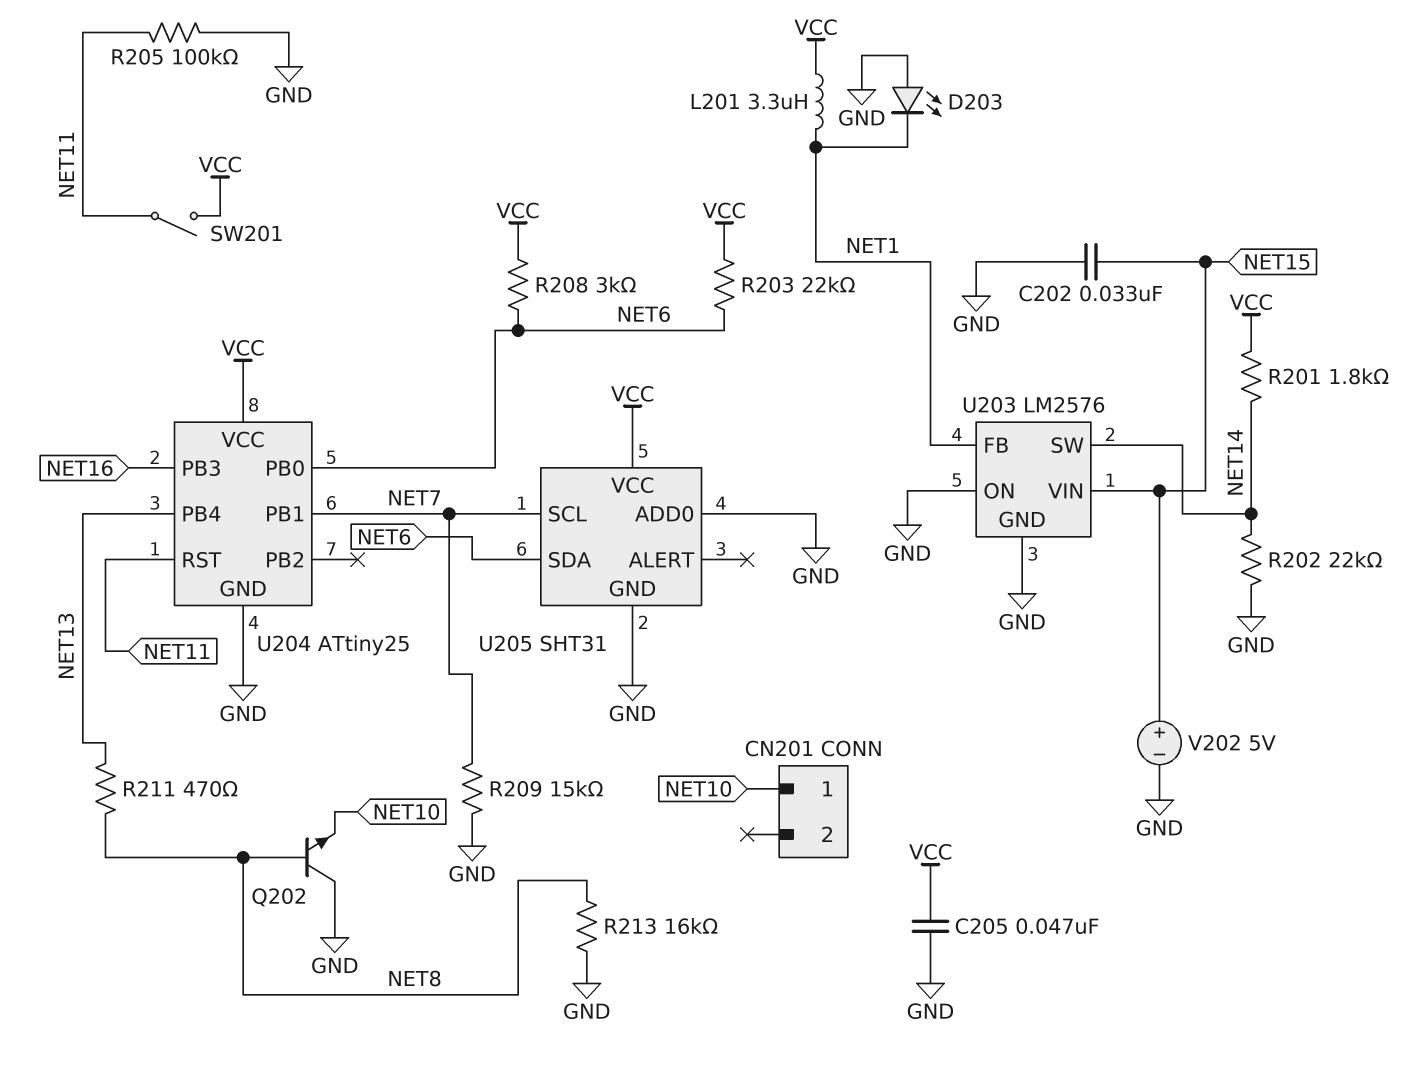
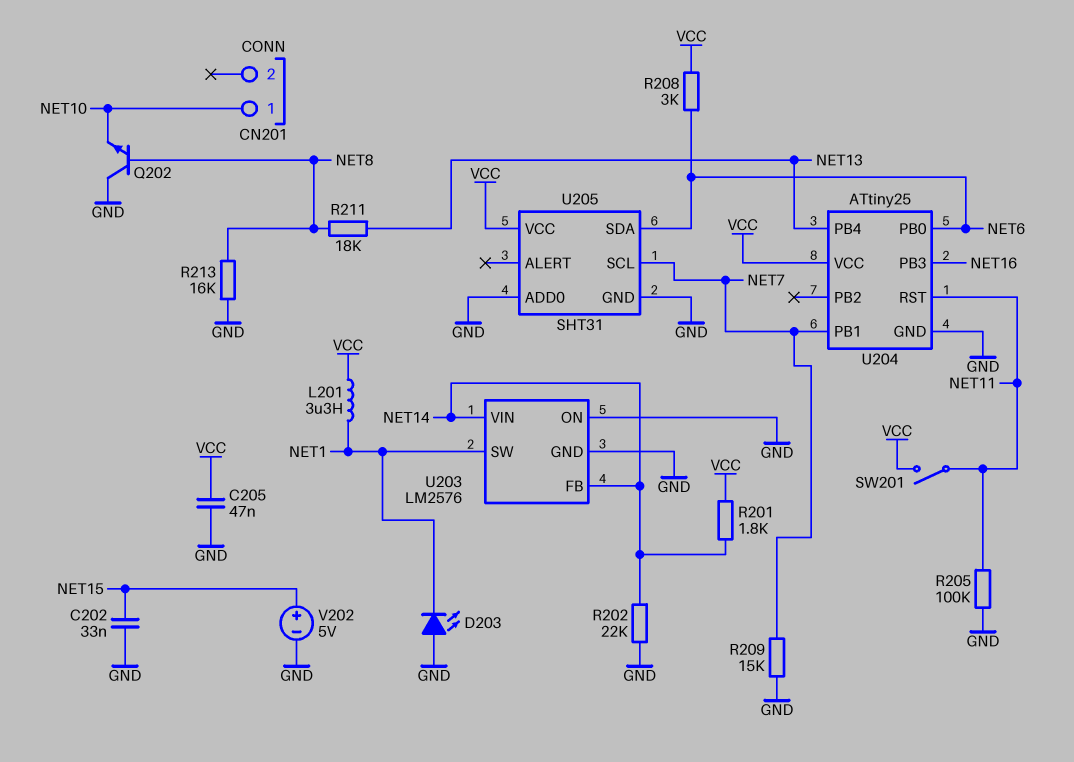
R203: 22k (NET6, VCC) -> none
R211: 470 (NET8, NET13) -> 18k (NET8, NET13)
U203 pin FB: NET1 -> NET14
U203 pin SW: NET14 -> NET1
U203 pin VIN: NET15 -> NET14

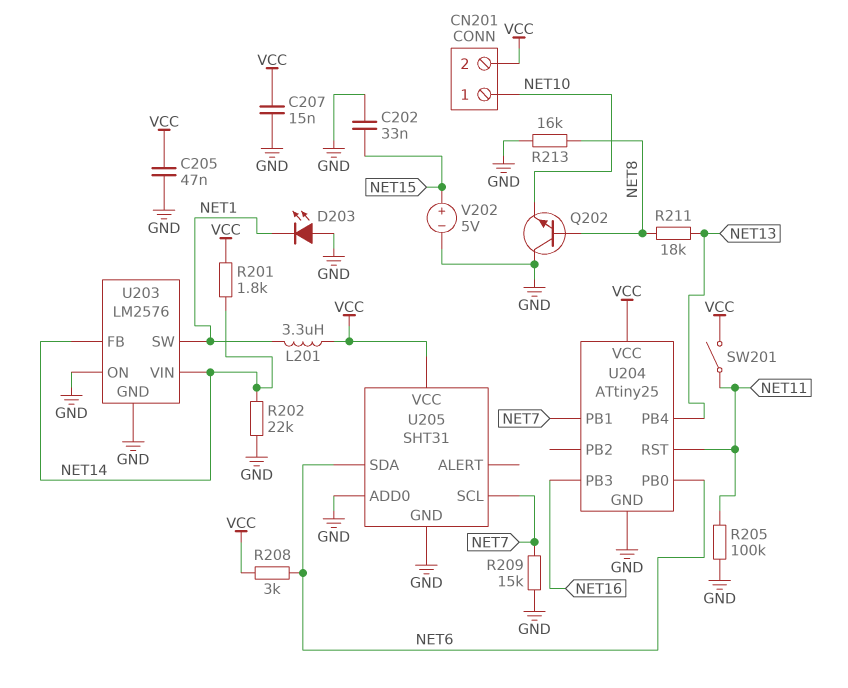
C207: none -> 15nF (GND, VCC)
CN201 pin 2: none -> VCC

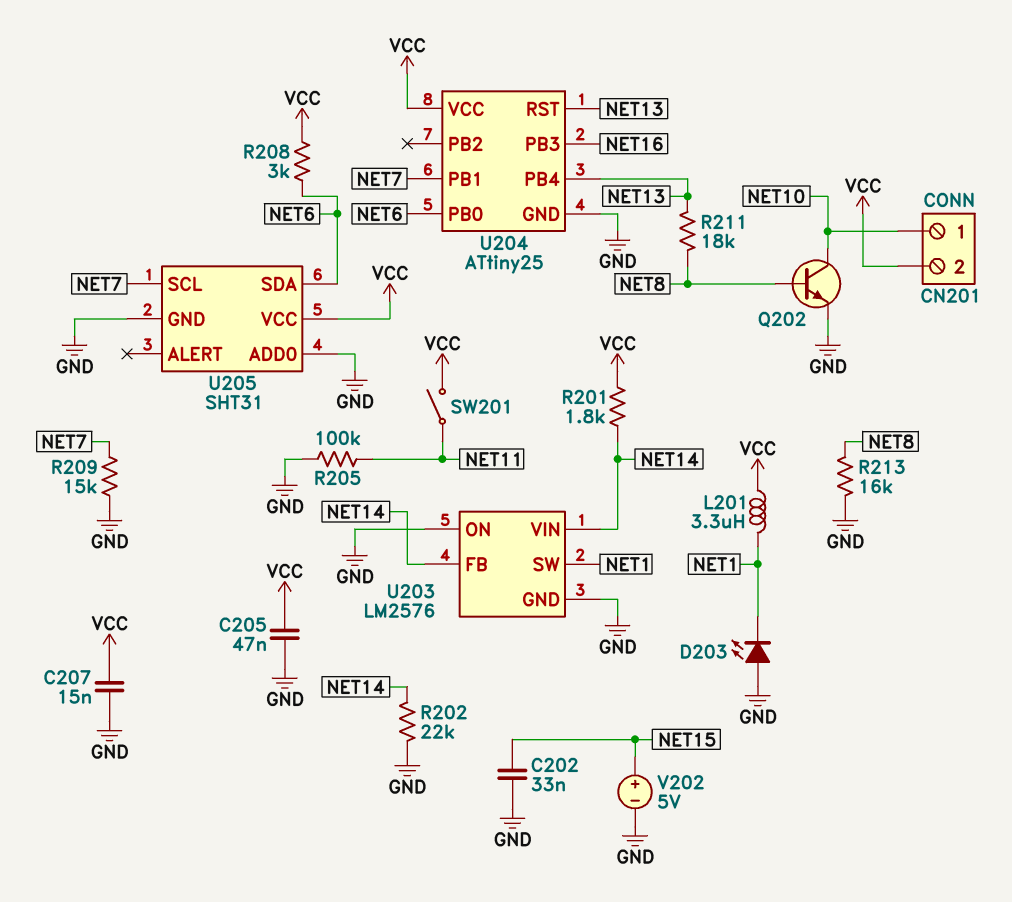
Q202: NPN (B NET8, C GND, E NET10) -> NPN (B NET8, C NET10, E GND)
U204 pin RST: NET11 -> NET13

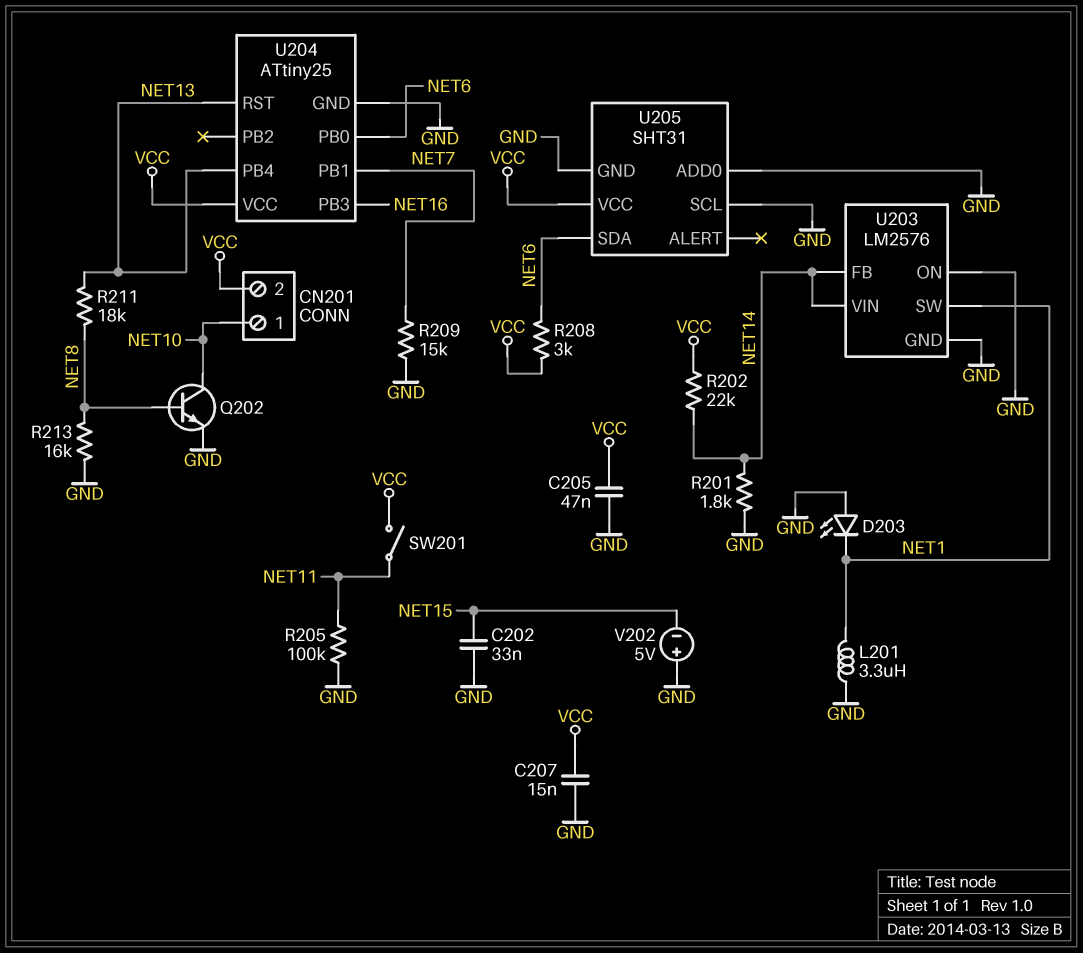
L201: 3.3uH (NET1, VCC) -> 3.3uH (GND, NET1)
R201: 1.8k (NET14, VCC) -> 1.8k (GND, NET14)
R202: 22k (GND, NET14) -> 22k (NET14, VCC)
U205 pin SCL: NET7 -> GND
V202: 5V (plus NET15, minus GND) -> 5V (plus GND, minus NET15)

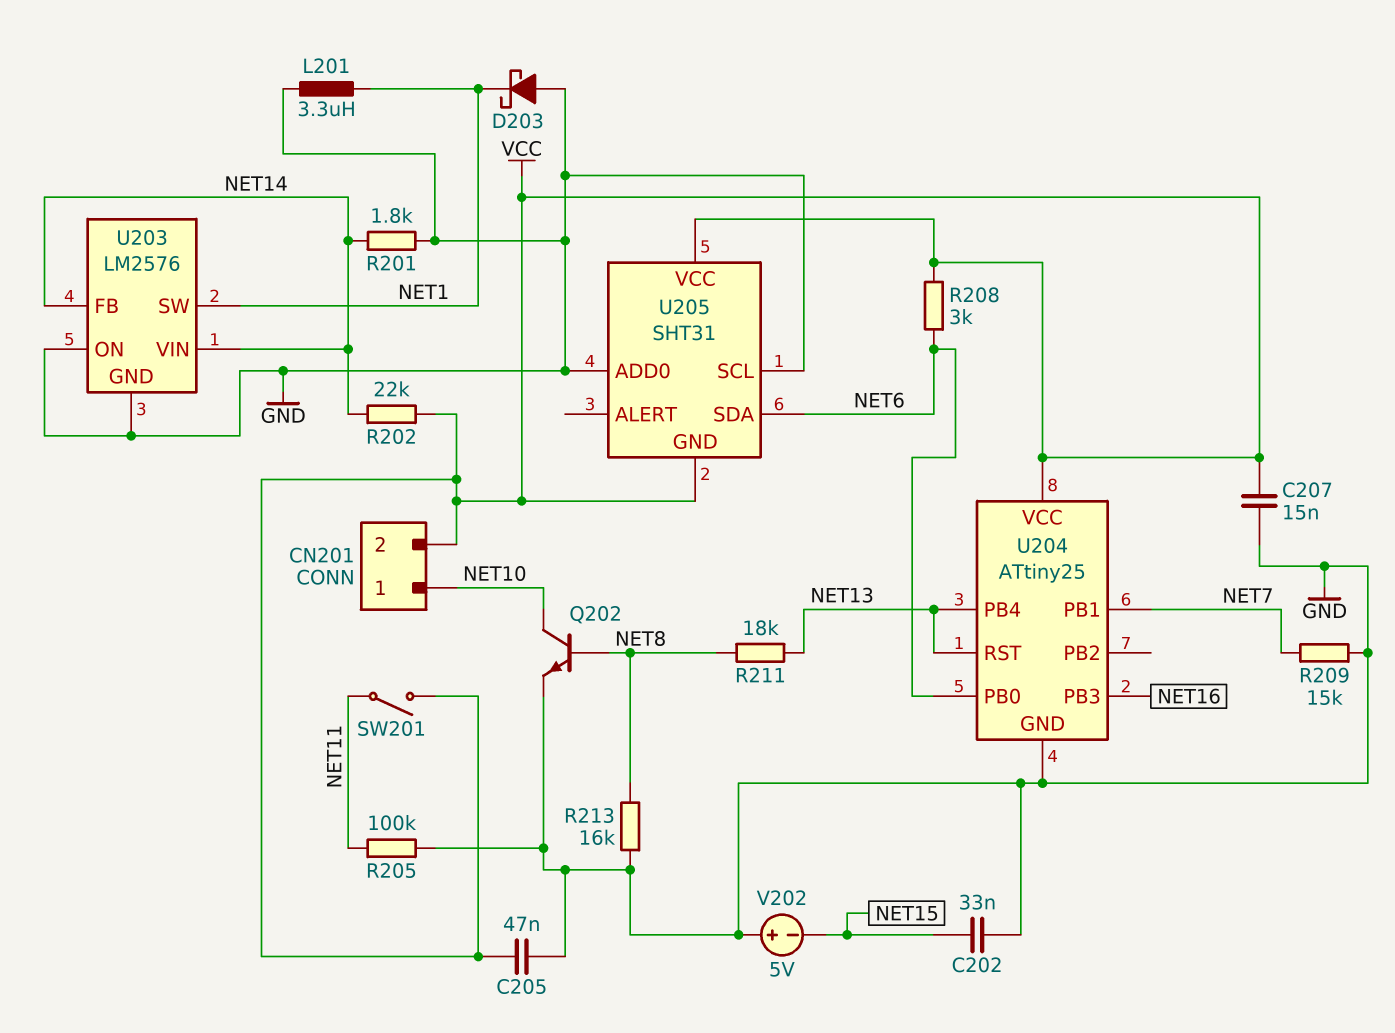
D203: LED (A GND, K NET1) -> schottky (A GND, K NET1)
U205 pin GND: GND -> VCC

